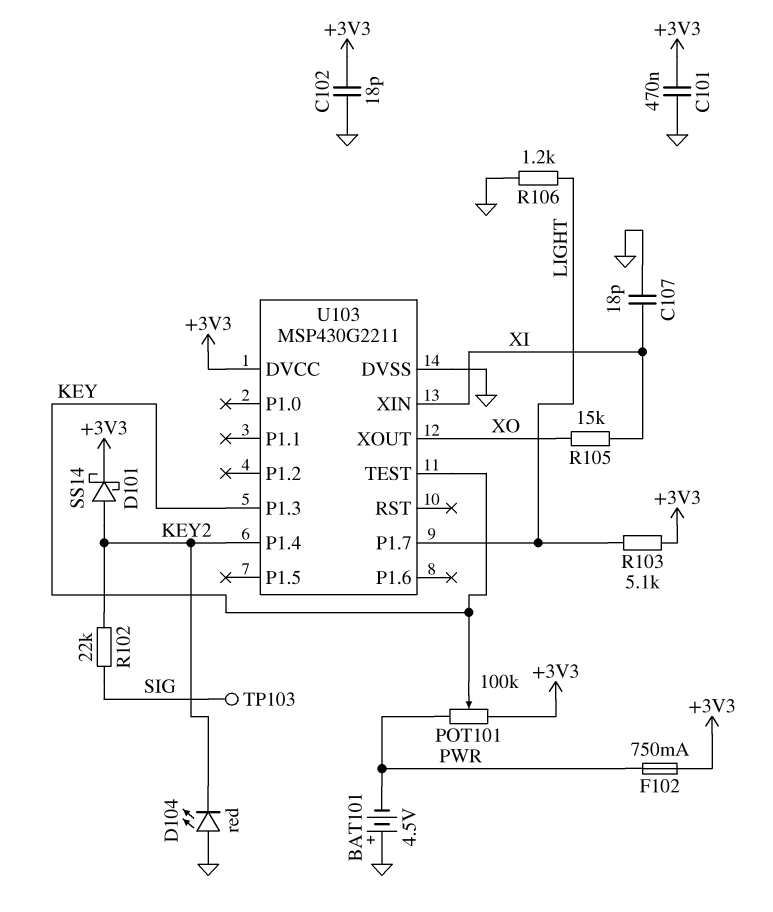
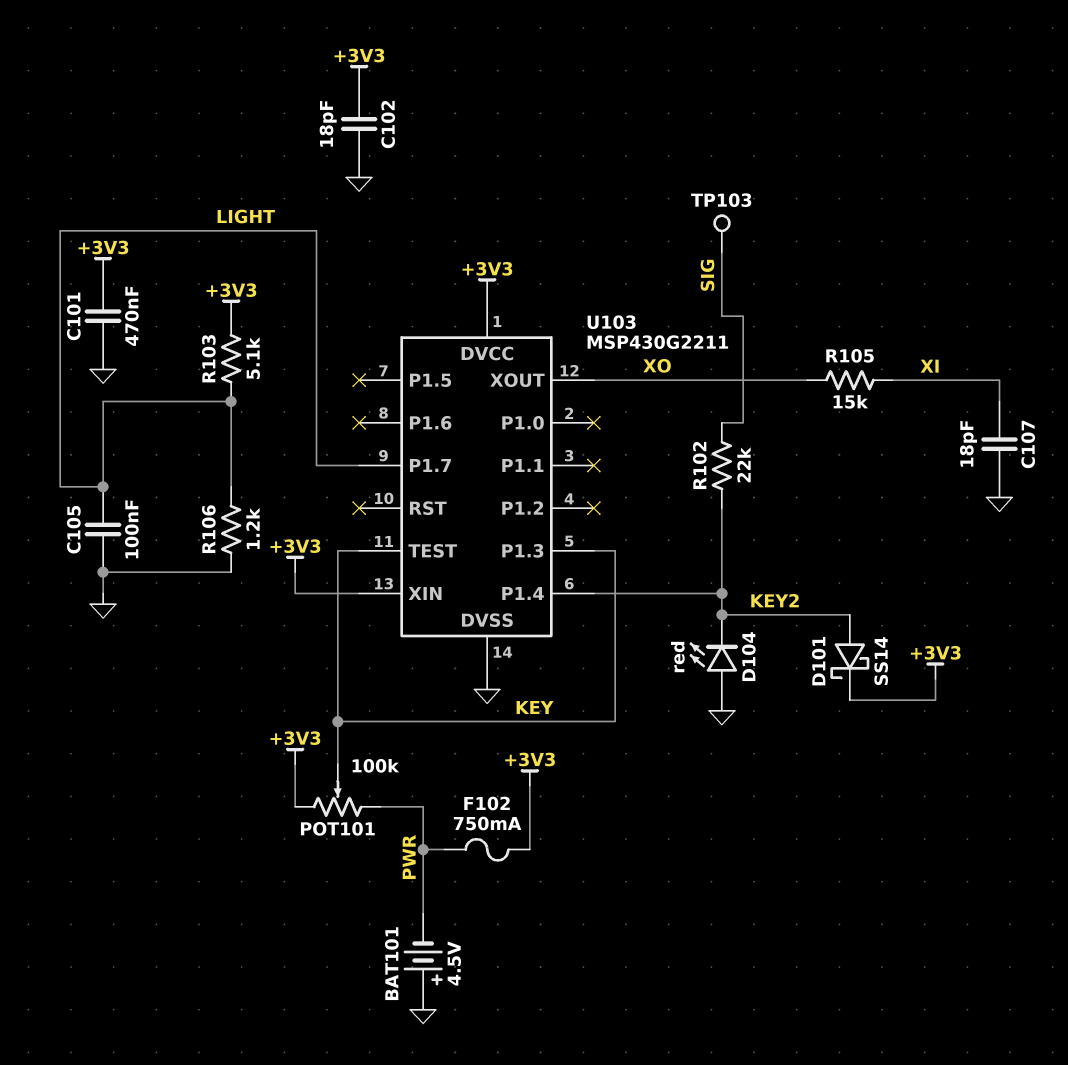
C105: none -> 100nF (GND, LIGHT)
U103 pin XIN: XI -> +3V3

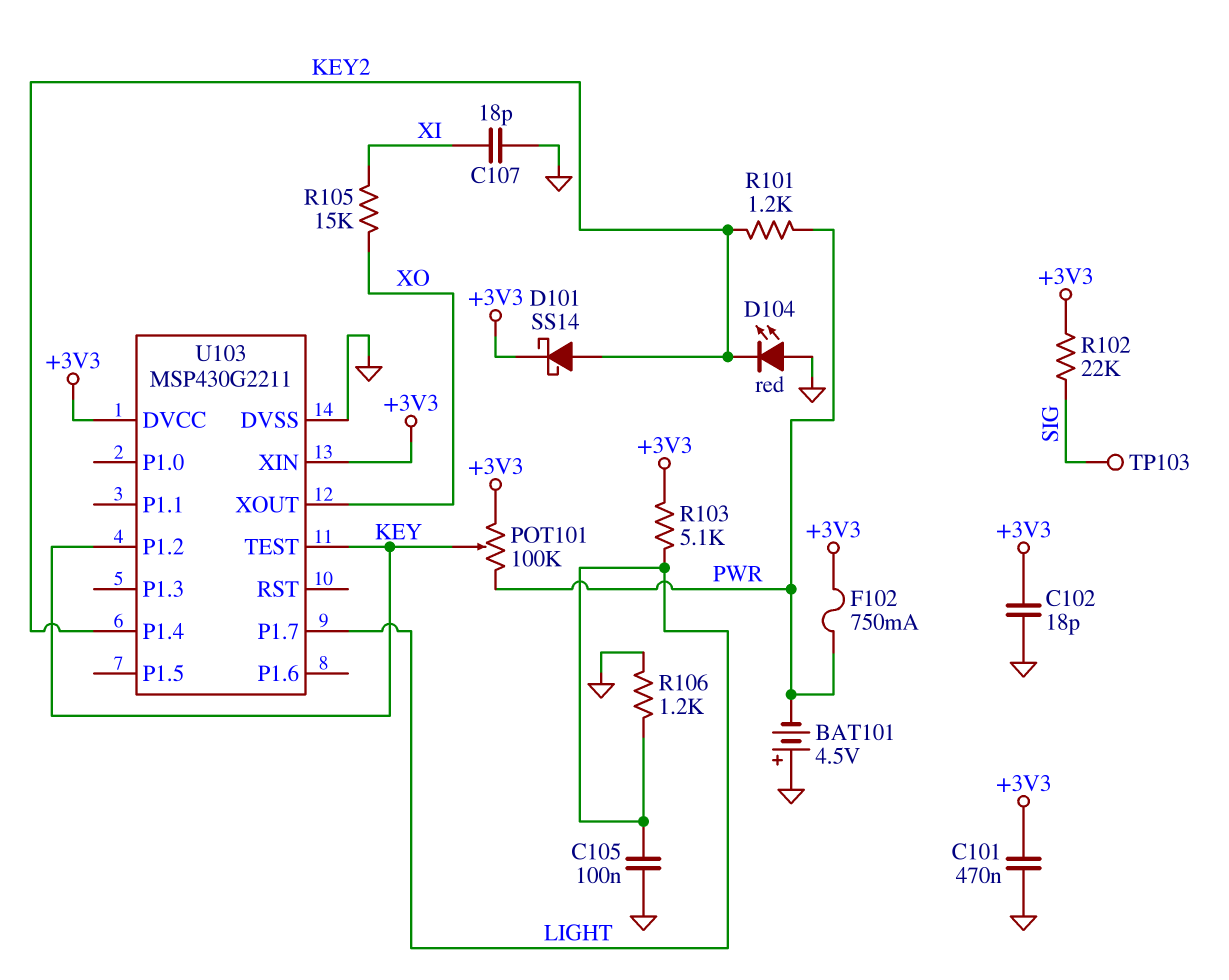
R101: none -> 1.2k (KEY2, PWR)
R102: 22k (KEY2, SIG) -> 22k (+3V3, SIG)
U103 pin P1.2: none -> KEY
U103 pin P1.3: KEY -> none

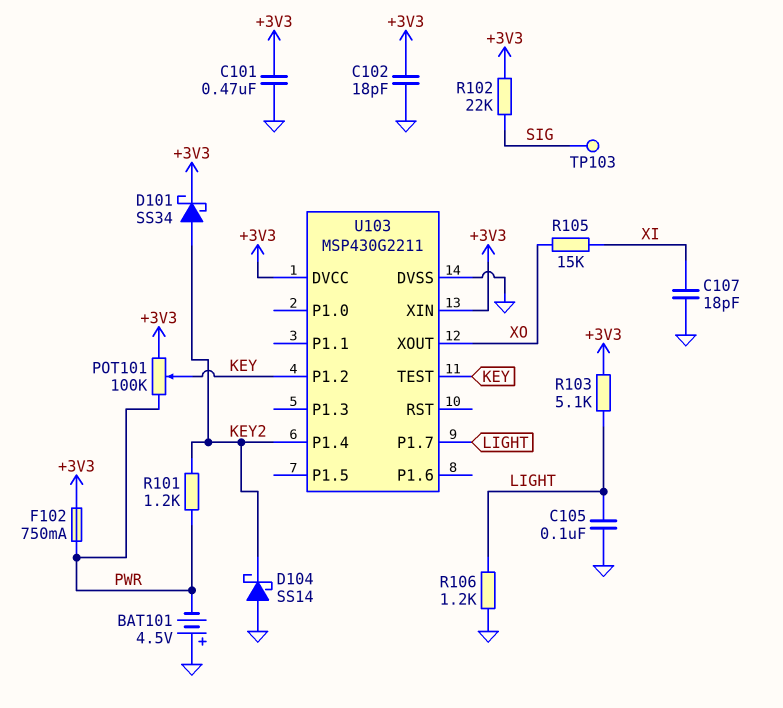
D101: schottky SS14 (A KEY2, K +3V3) -> schottky SS34 (A KEY2, K +3V3)
D104: LED red (A GND, K KEY2) -> schottky SS14 (A GND, K KEY2)

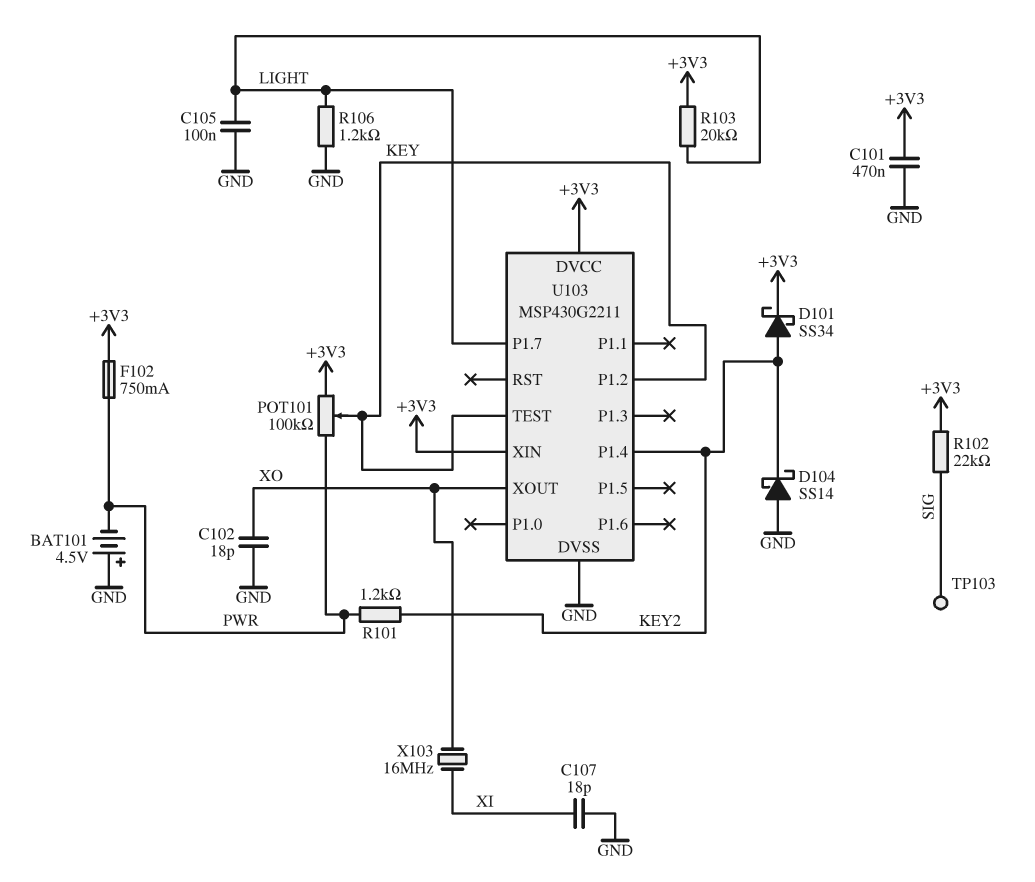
C102: 18pF (+3V3, GND) -> 18pF (GND, XO)
R103: 5.1k (+3V3, LIGHT) -> 20k (+3V3, LIGHT)
R105: 15k (XI, XO) -> none
X103: none -> 16MHz (XI, XO)

